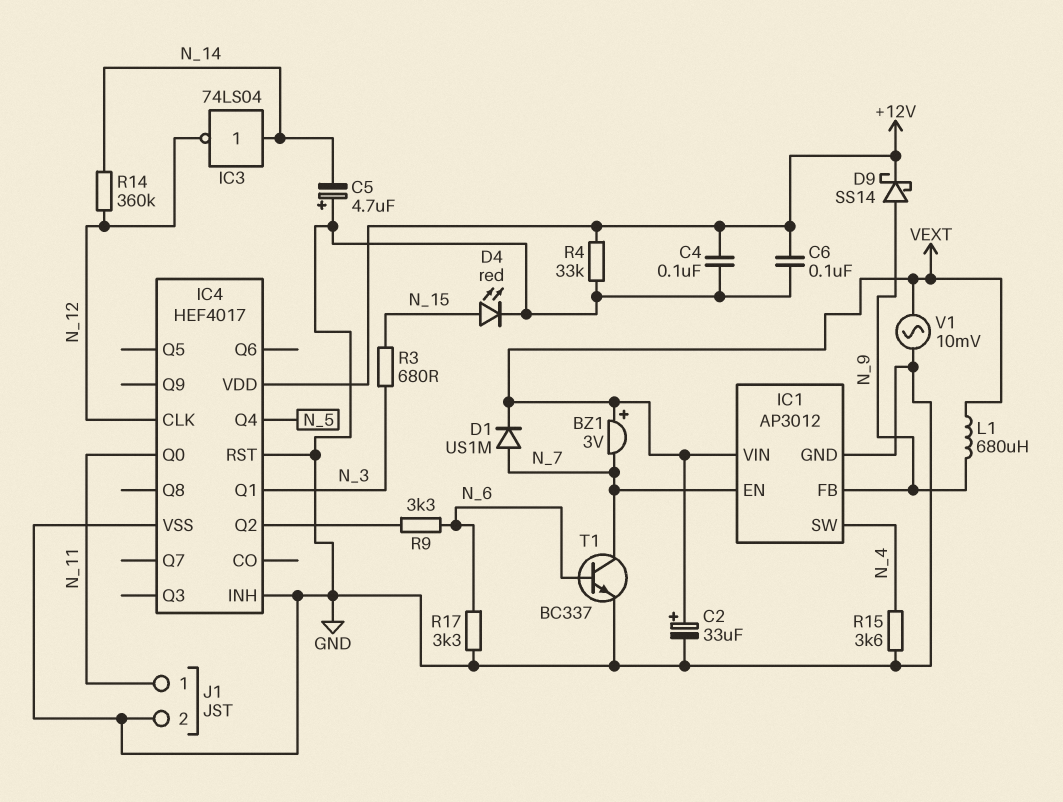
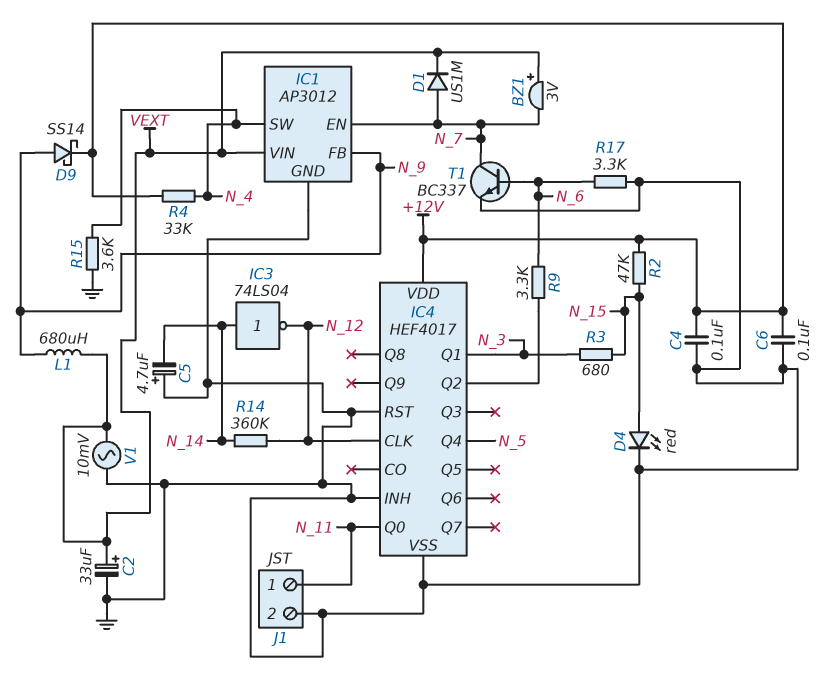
R2: none -> 47k (+12V, N_15)
R4: 33k (+12V, GND) -> 33k (+12V, N_4)

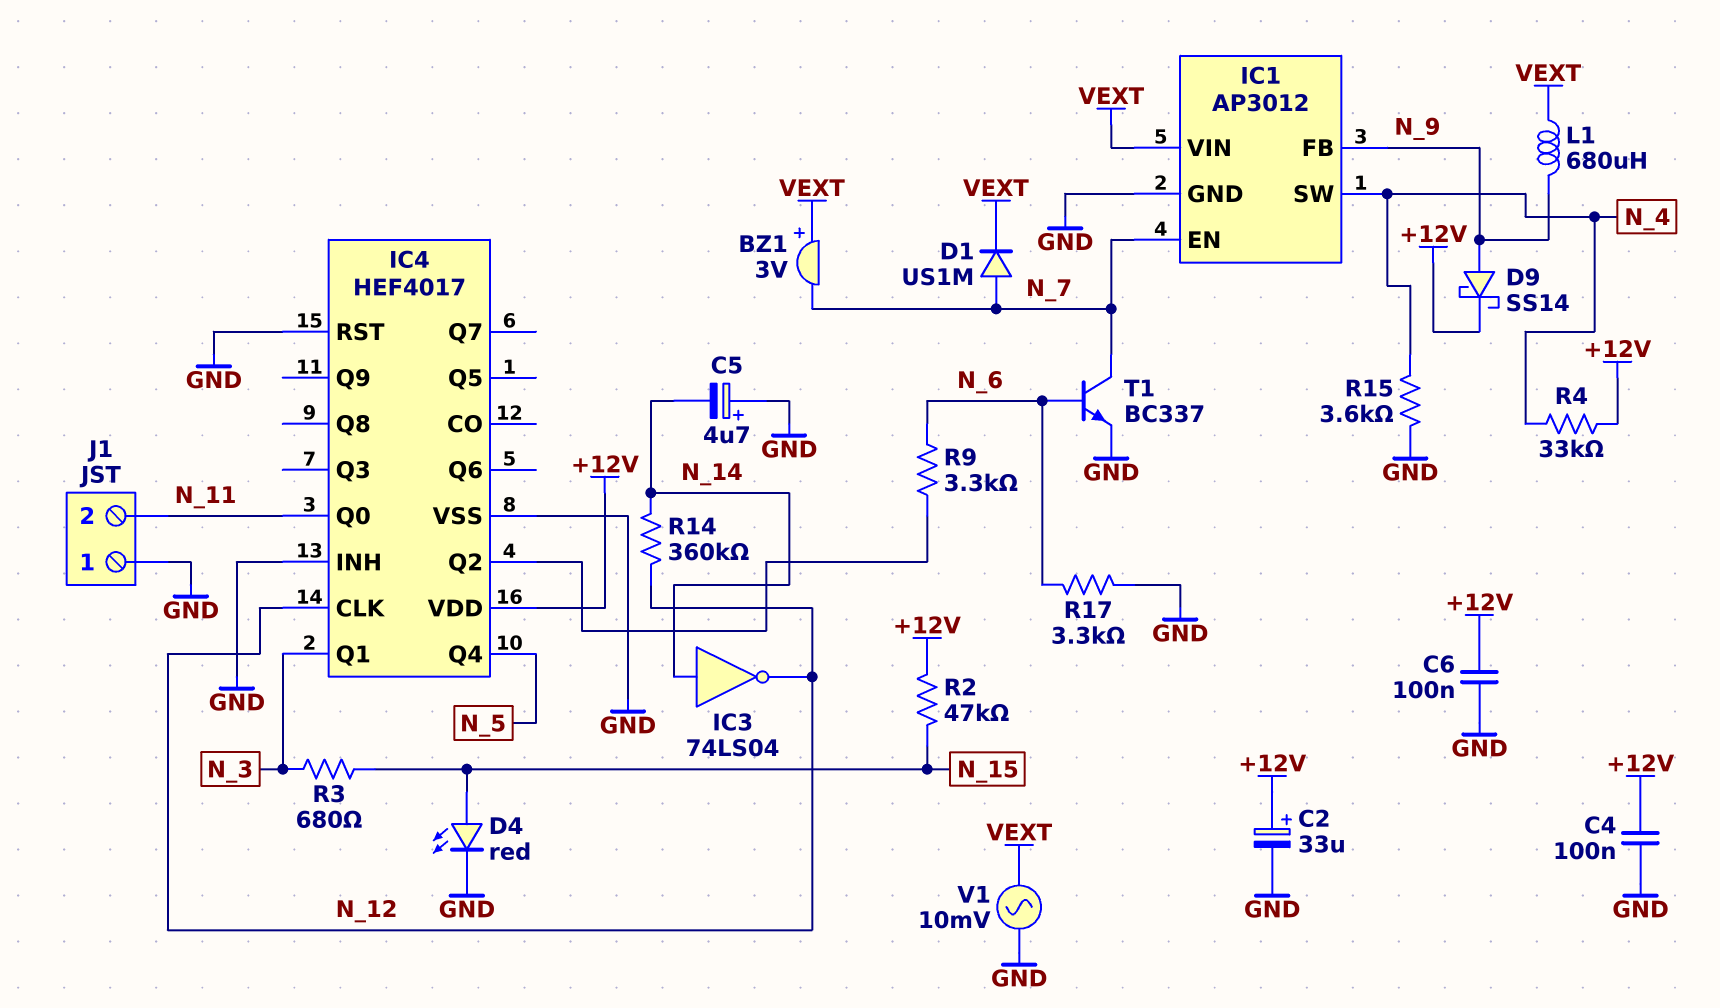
C2: 33uF (plus VEXT, minus GND) -> 33uF (plus +12V, minus GND)
J1 pin 1: N_11 -> GND
J1 pin 2: GND -> N_11

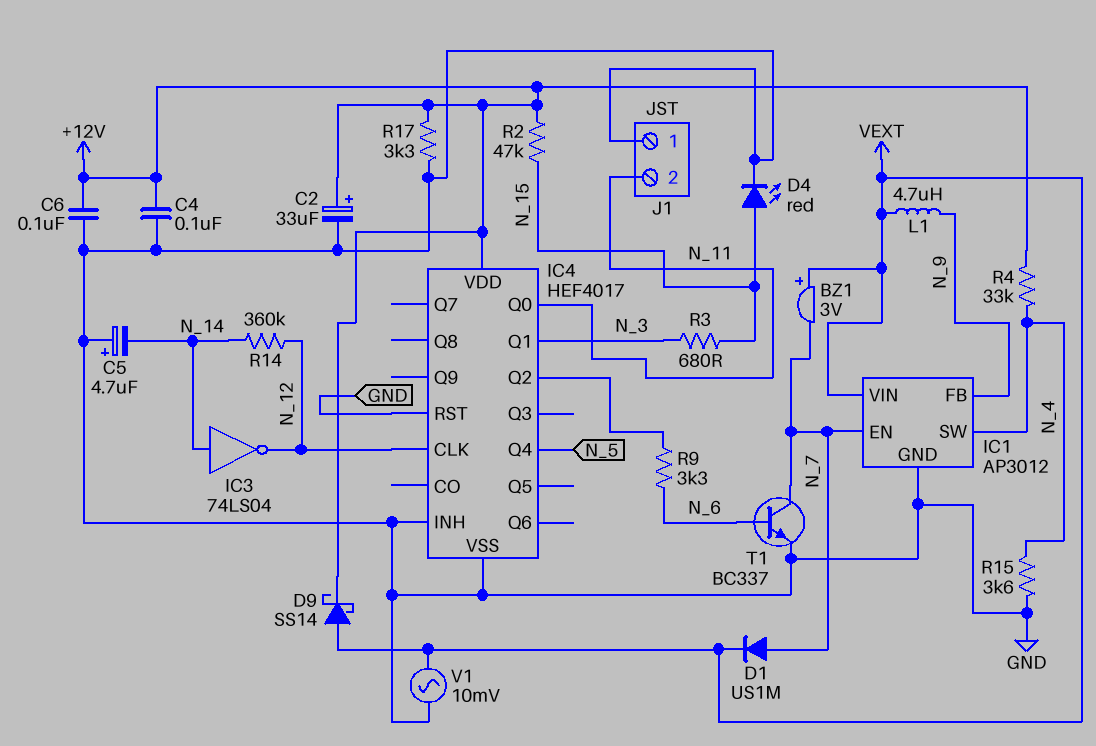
D9: schottky SS14 (A N_9, K +12V) -> schottky SS14 (A VEXT, K +12V)
L1: 680uH (N_9, VEXT) -> 4.7uH (N_9, VEXT)
R17: 3.3k (GND, N_6) -> 3.3k (+12V, GND)

